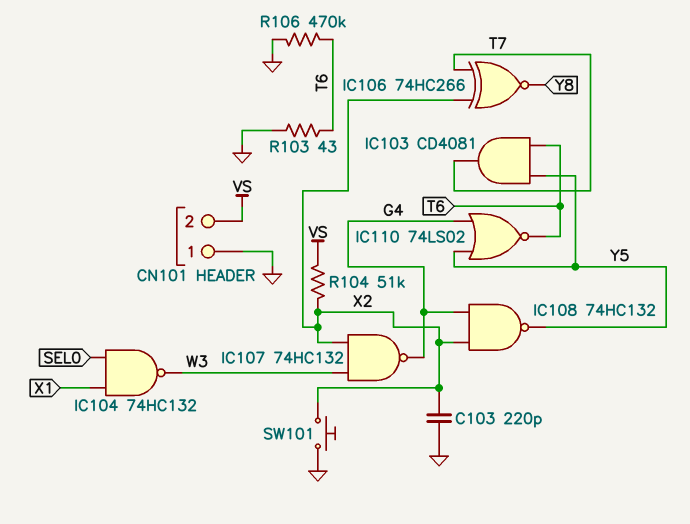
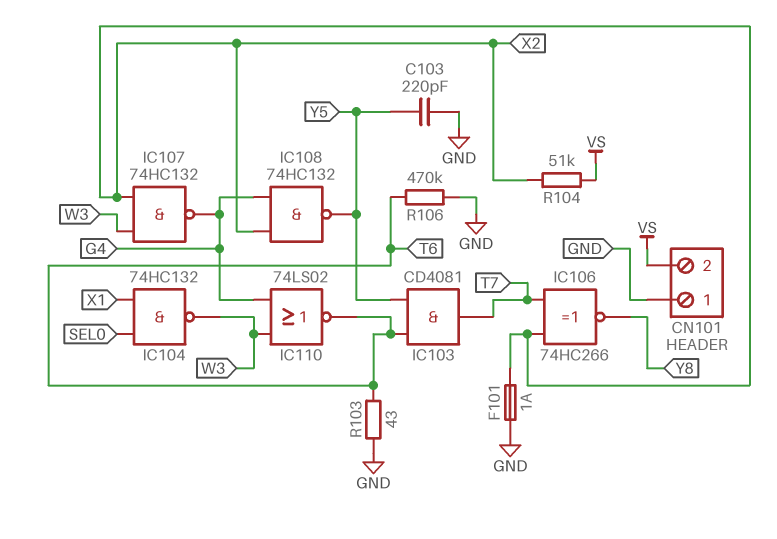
C103: 220pF (GND, X2) -> 220pF (GND, Y5)
F101: none -> 1A (GND, X2)
IC110: NOR 74LS02 (in G4, in Y5, out T6) -> NOR 74LS02 (in G4, in W3, out T6)
SW101: button (GND, X2) -> none

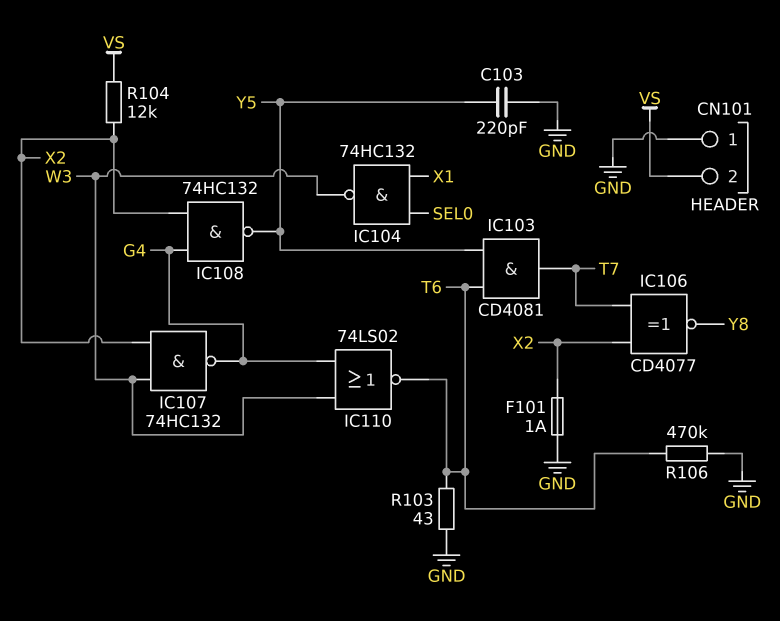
IC106: XNOR 74HC266 (in T7, in X2, out Y8) -> XNOR CD4077 (in T7, in X2, out Y8)
R104: 51k (VS, X2) -> 12k (VS, X2)

